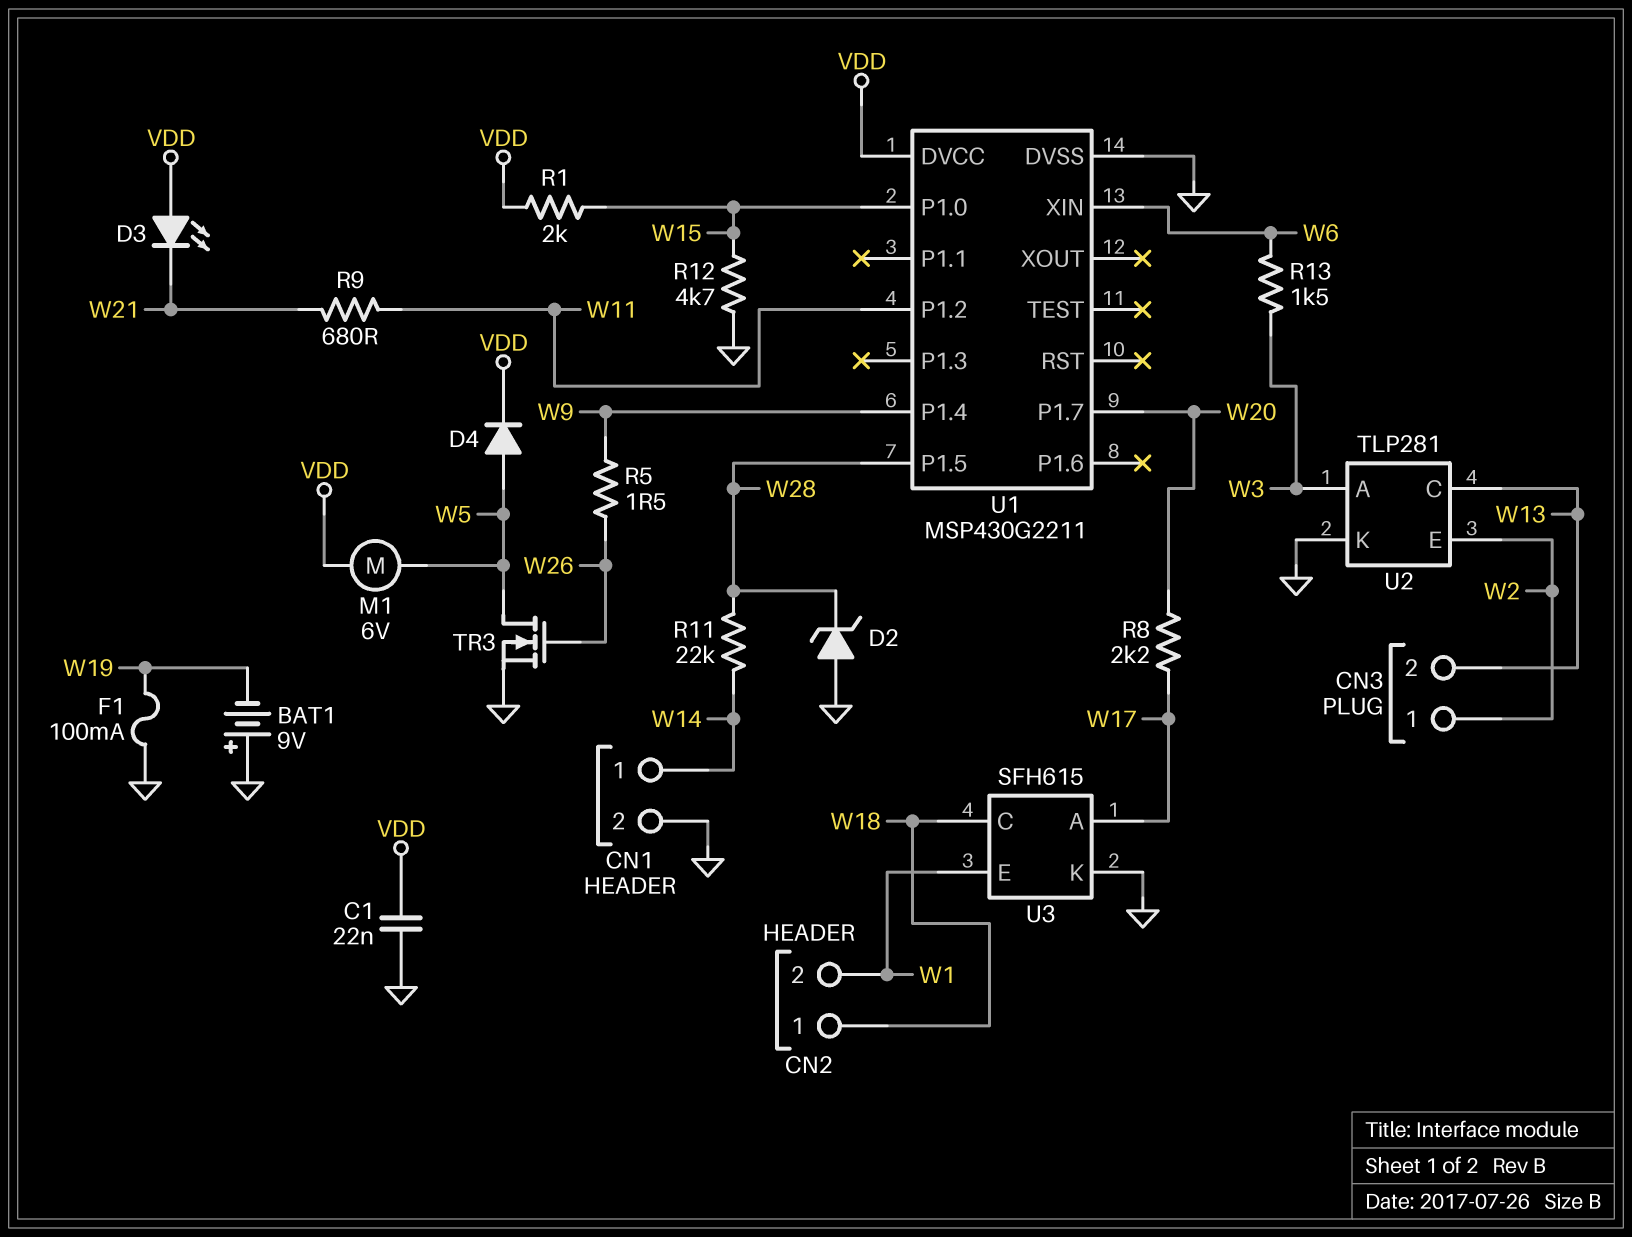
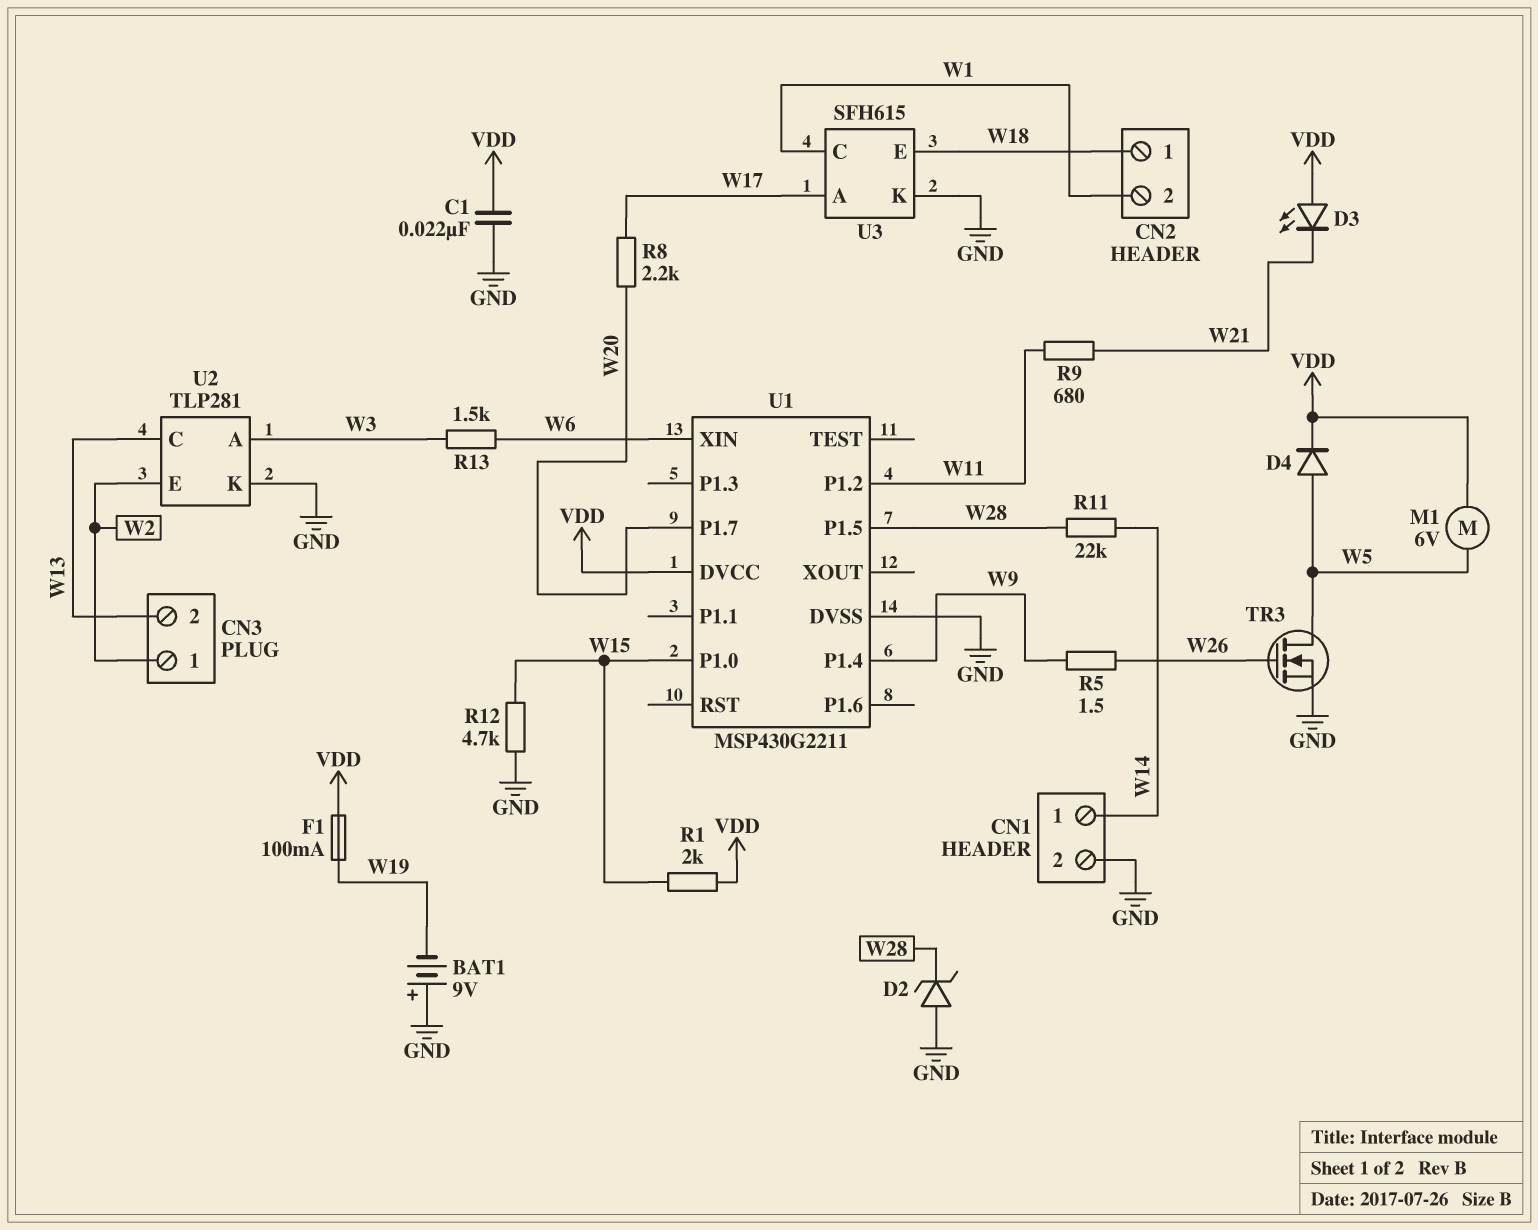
F1: 100mA (GND, W19) -> 100mA (VDD, W19)
U3 pin C: W18 -> W1
U3 pin E: W1 -> W18

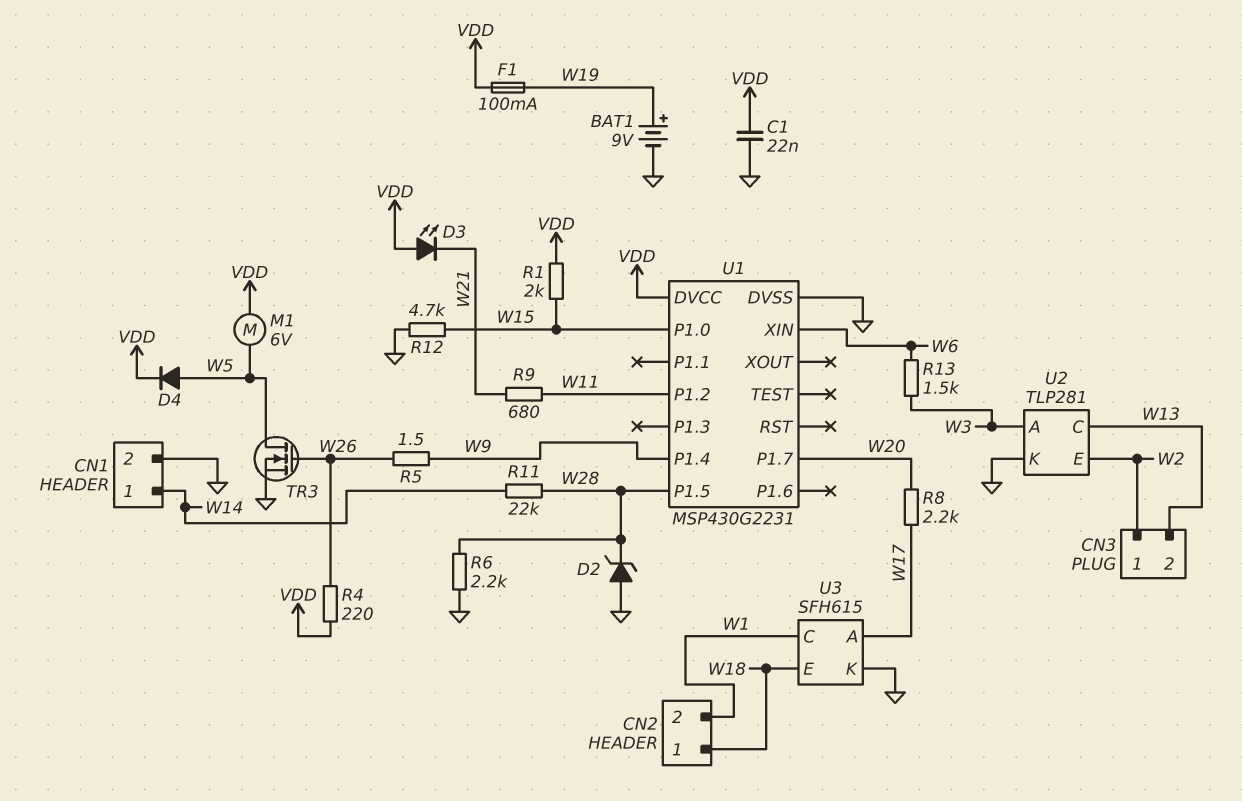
BAT1: 9V (plus GND, minus W19) -> 9V (plus W19, minus GND)
R4: none -> 220 (VDD, W26)
R6: none -> 2.2k (GND, W28)
U1: MSP430G2211 -> MSP430G2231

